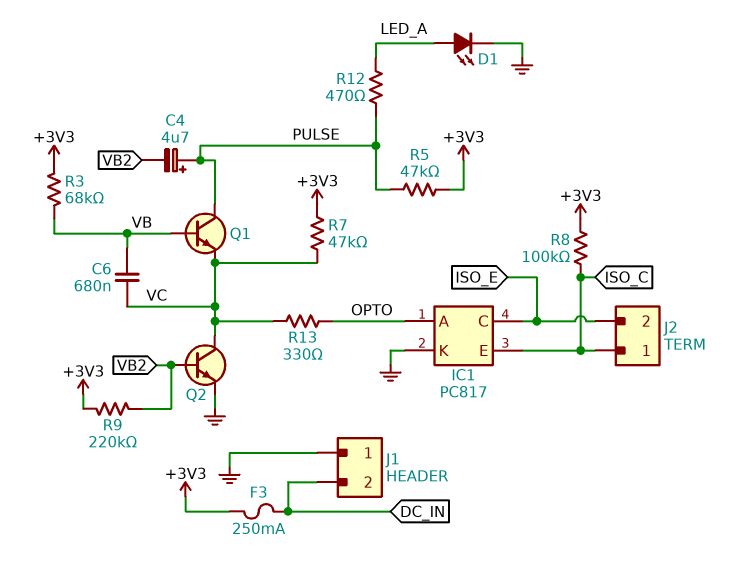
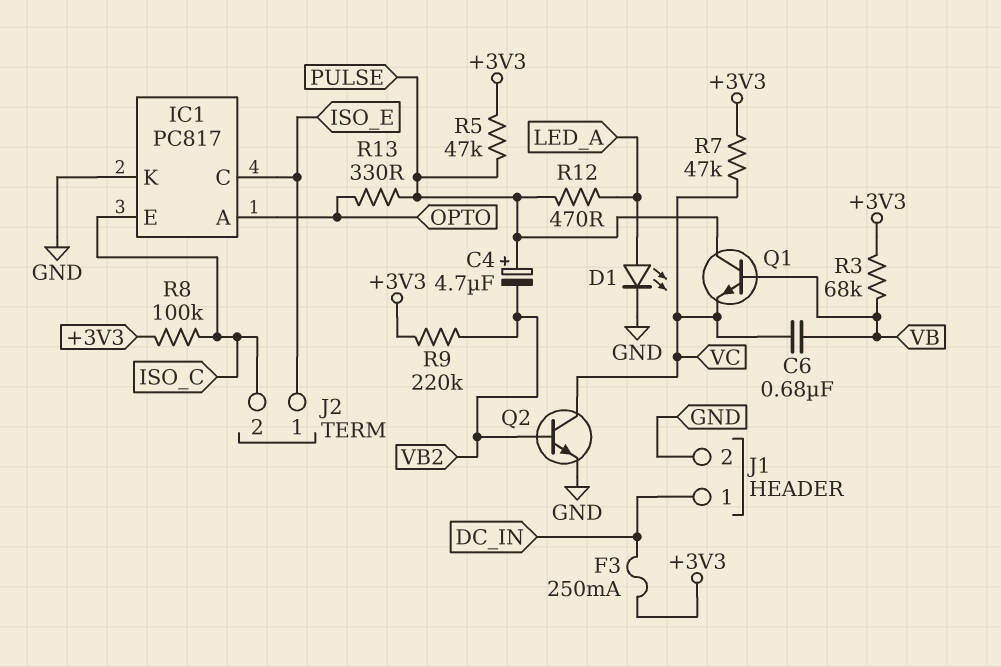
J1 pin 1: GND -> DC_IN
J1 pin 2: DC_IN -> GND
J2 pin 1: ISO_C -> ISO_E
J2 pin 2: ISO_E -> ISO_C
R13: 330 (OPTO, VC) -> 330 (OPTO, PULSE)

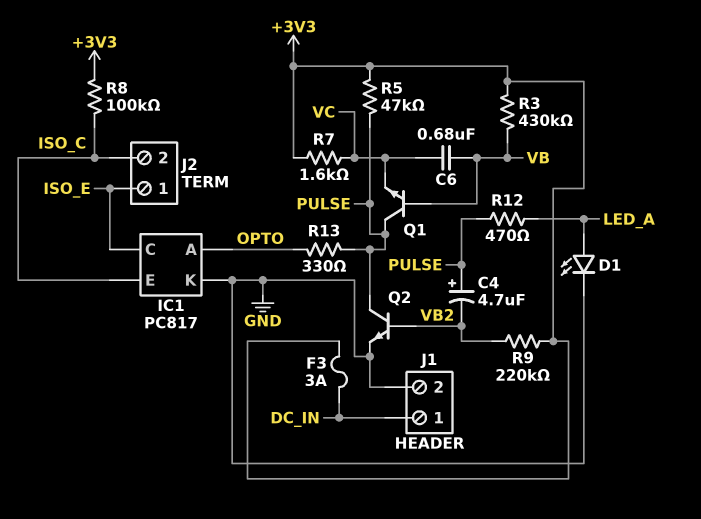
F3: 250mA (+3V3, DC_IN) -> 3A (+3V3, DC_IN)
Q2: NPN (B VB2, C VC, E GND) -> NPN (B VB2, C PULSE, E GND)
R3: 68k (+3V3, VB) -> 430k (+3V3, VB)
R7: 47k (+3V3, VC) -> 1.6k (+3V3, VC)

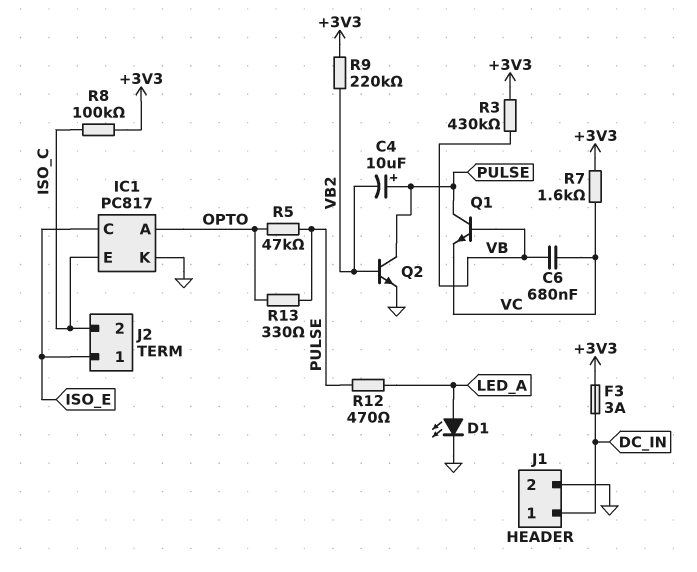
C4: 4.7uF (plus PULSE, minus VB2) -> 10uF (plus PULSE, minus VB2)
R5: 47k (+3V3, PULSE) -> 47k (OPTO, PULSE)

